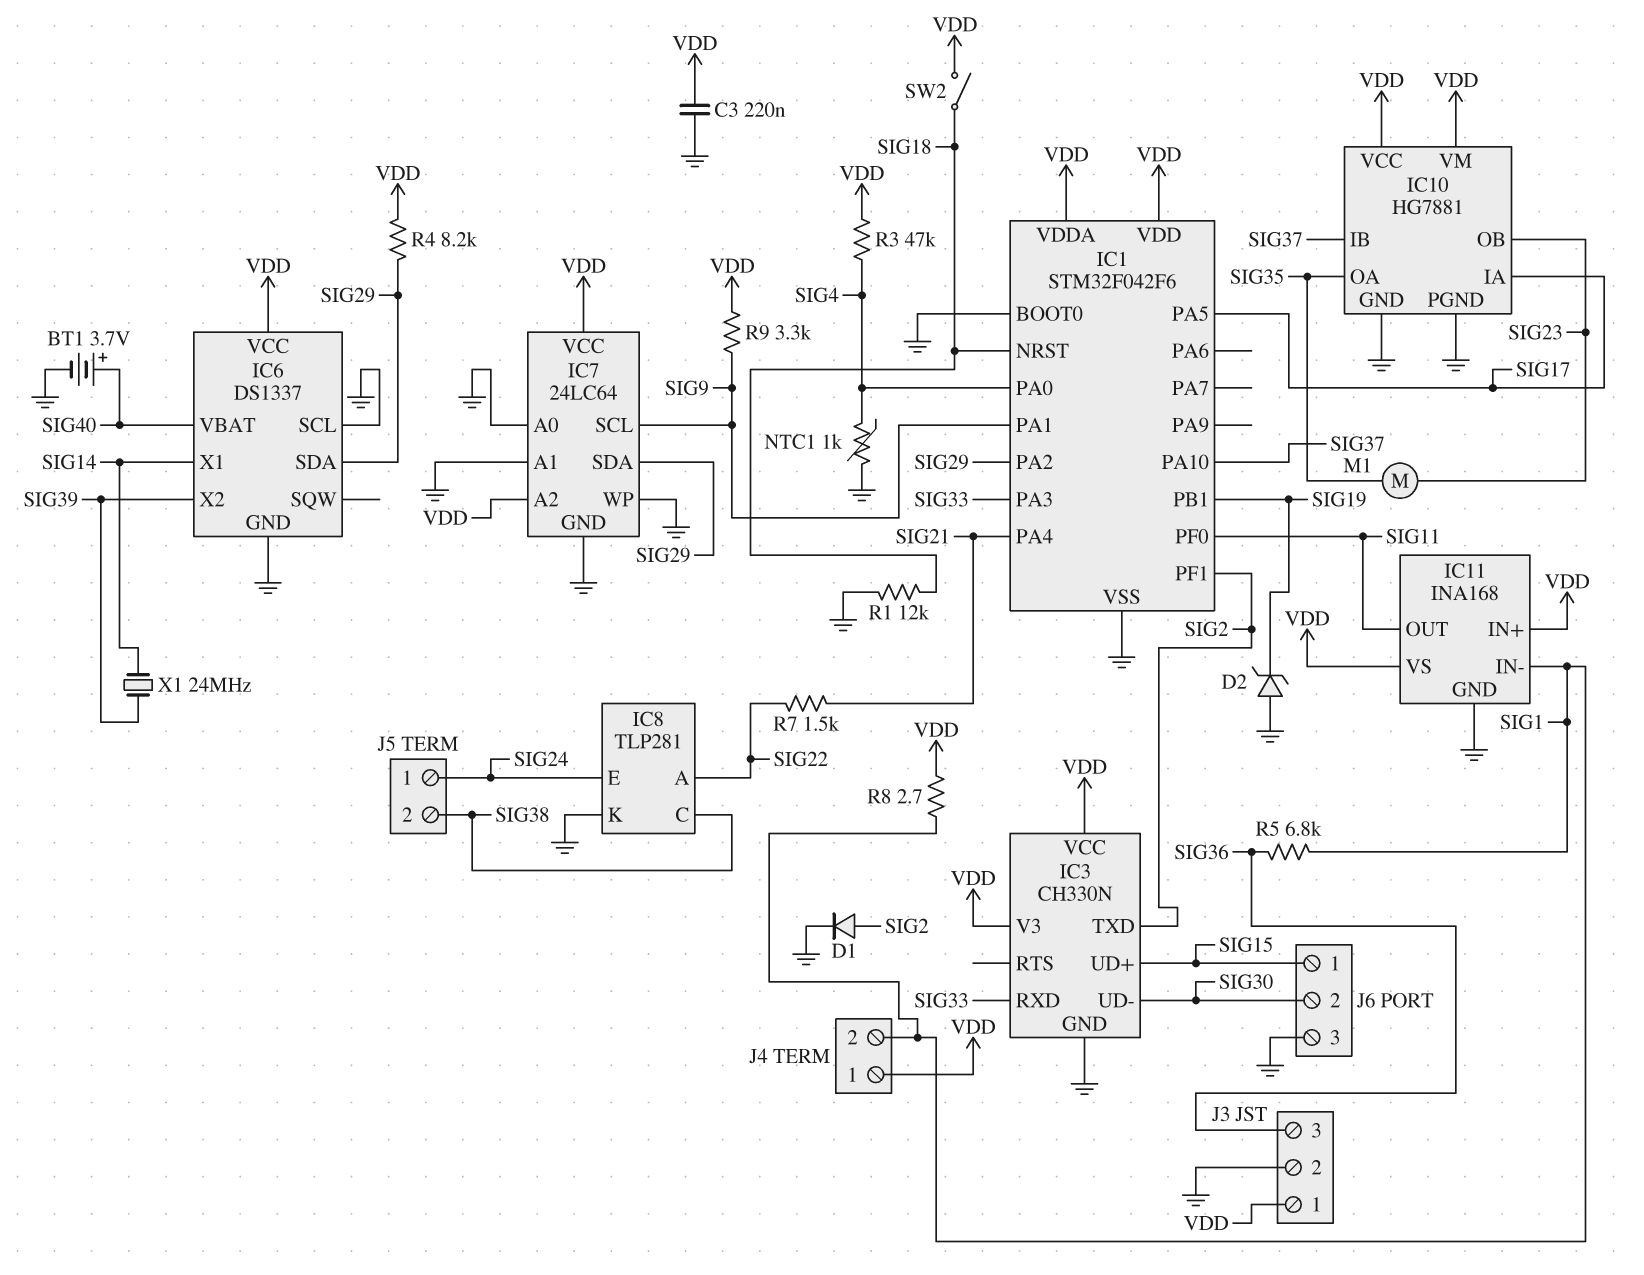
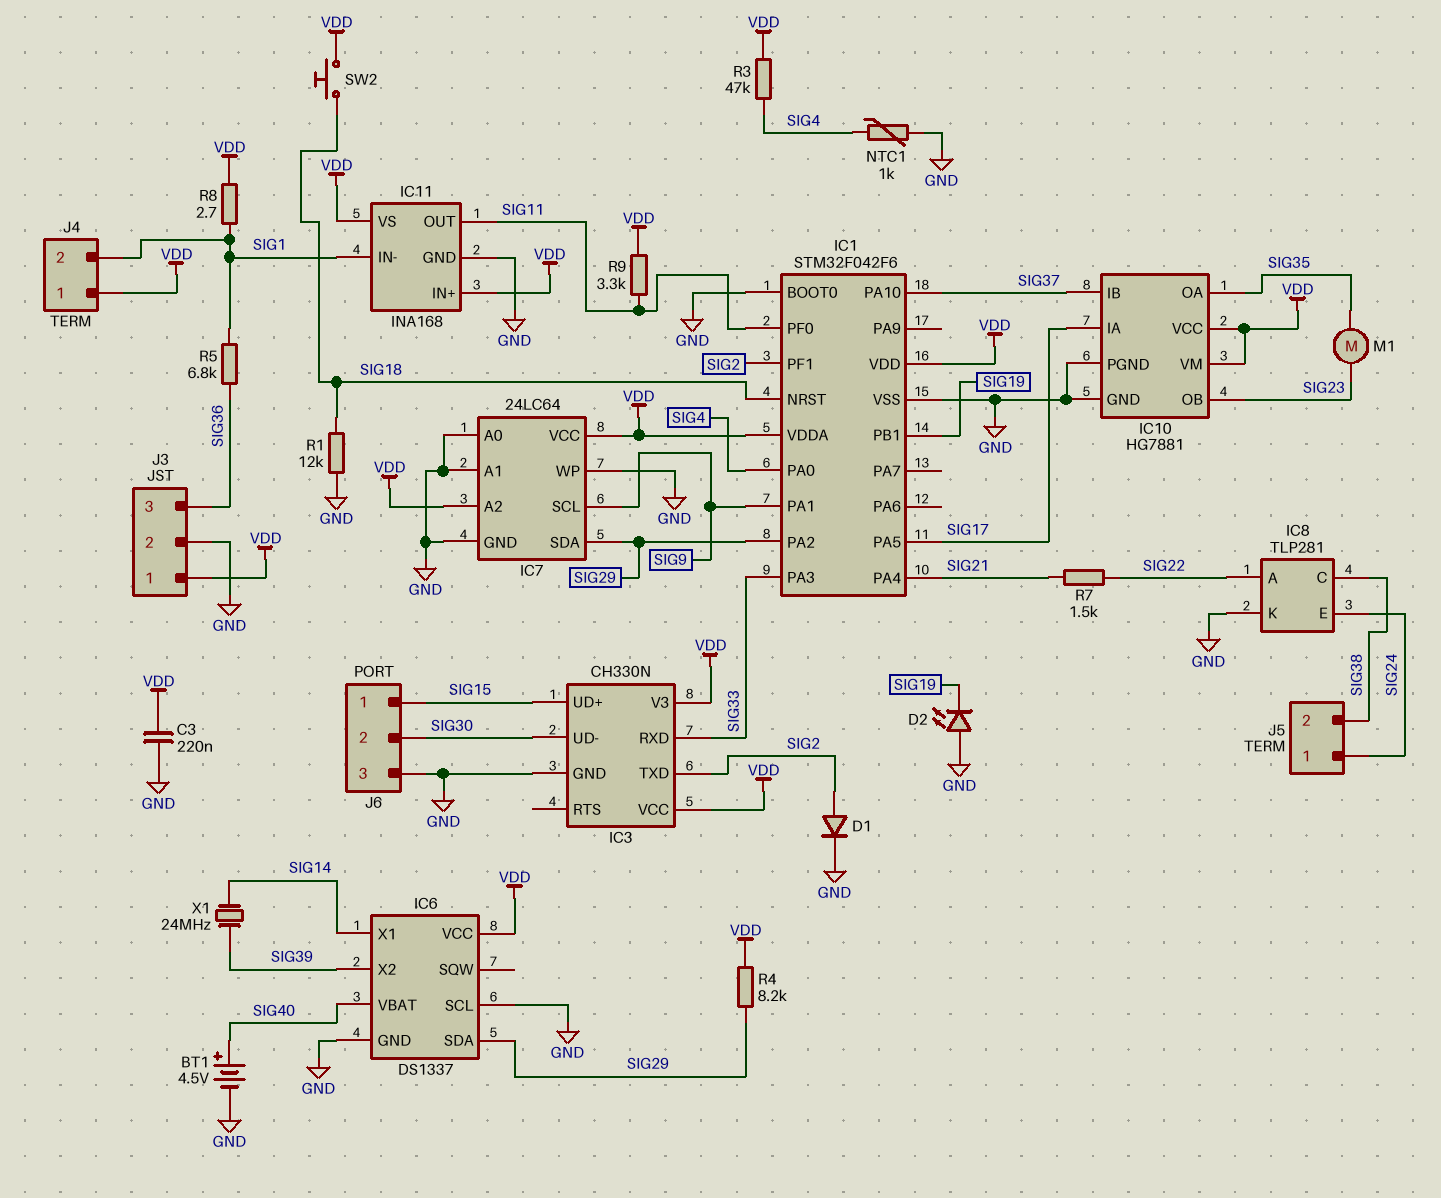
BT1: 3.7V (plus SIG40, minus GND) -> 4.5V (plus SIG40, minus GND)
D2: zener (A GND, K SIG19) -> LED (A GND, K SIG19)
R9: 3.3k (SIG9, VDD) -> 3.3k (SIG11, VDD)
SW2: switch (SIG18, VDD) -> button (SIG18, VDD)

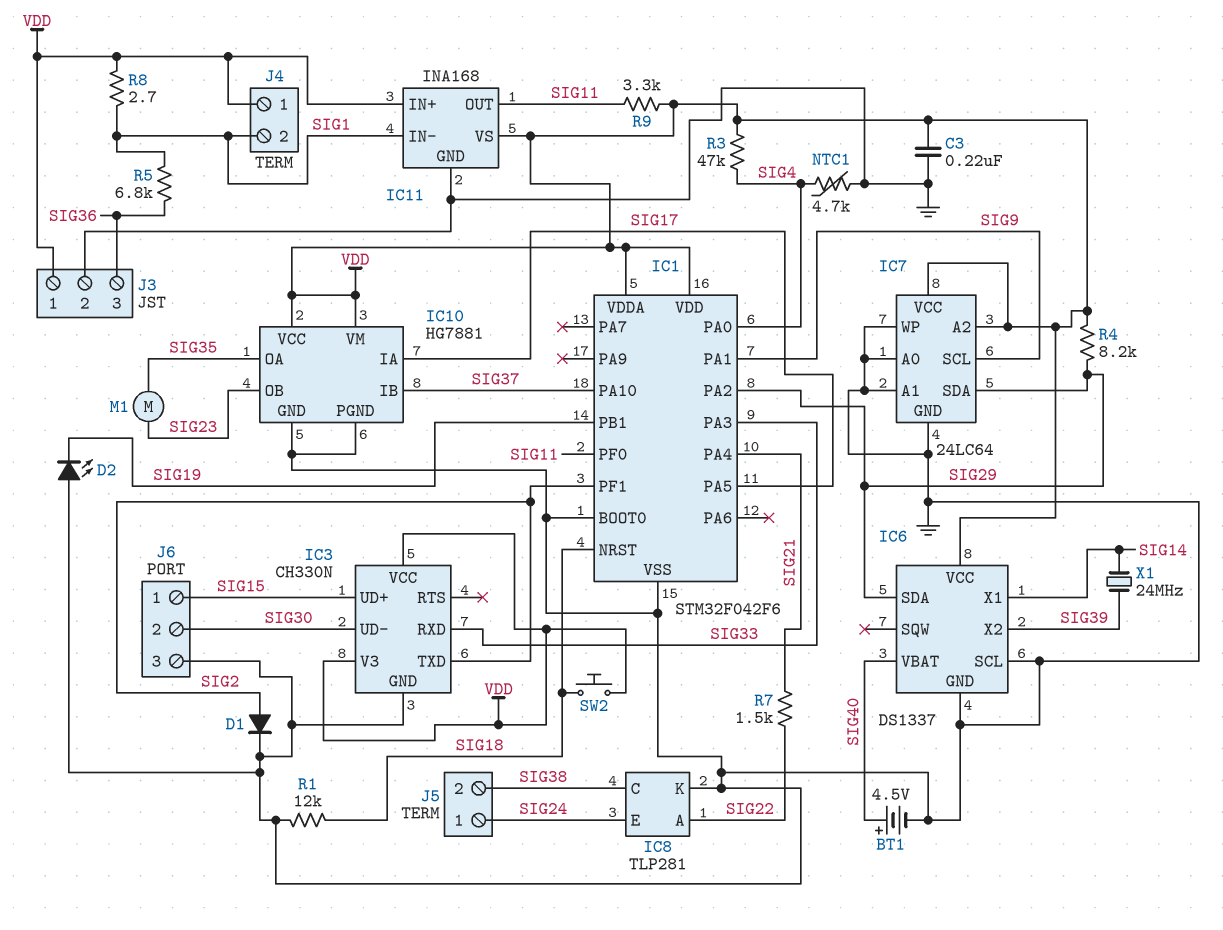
NTC1: 1k (GND, SIG4) -> 4.7k (GND, SIG4)

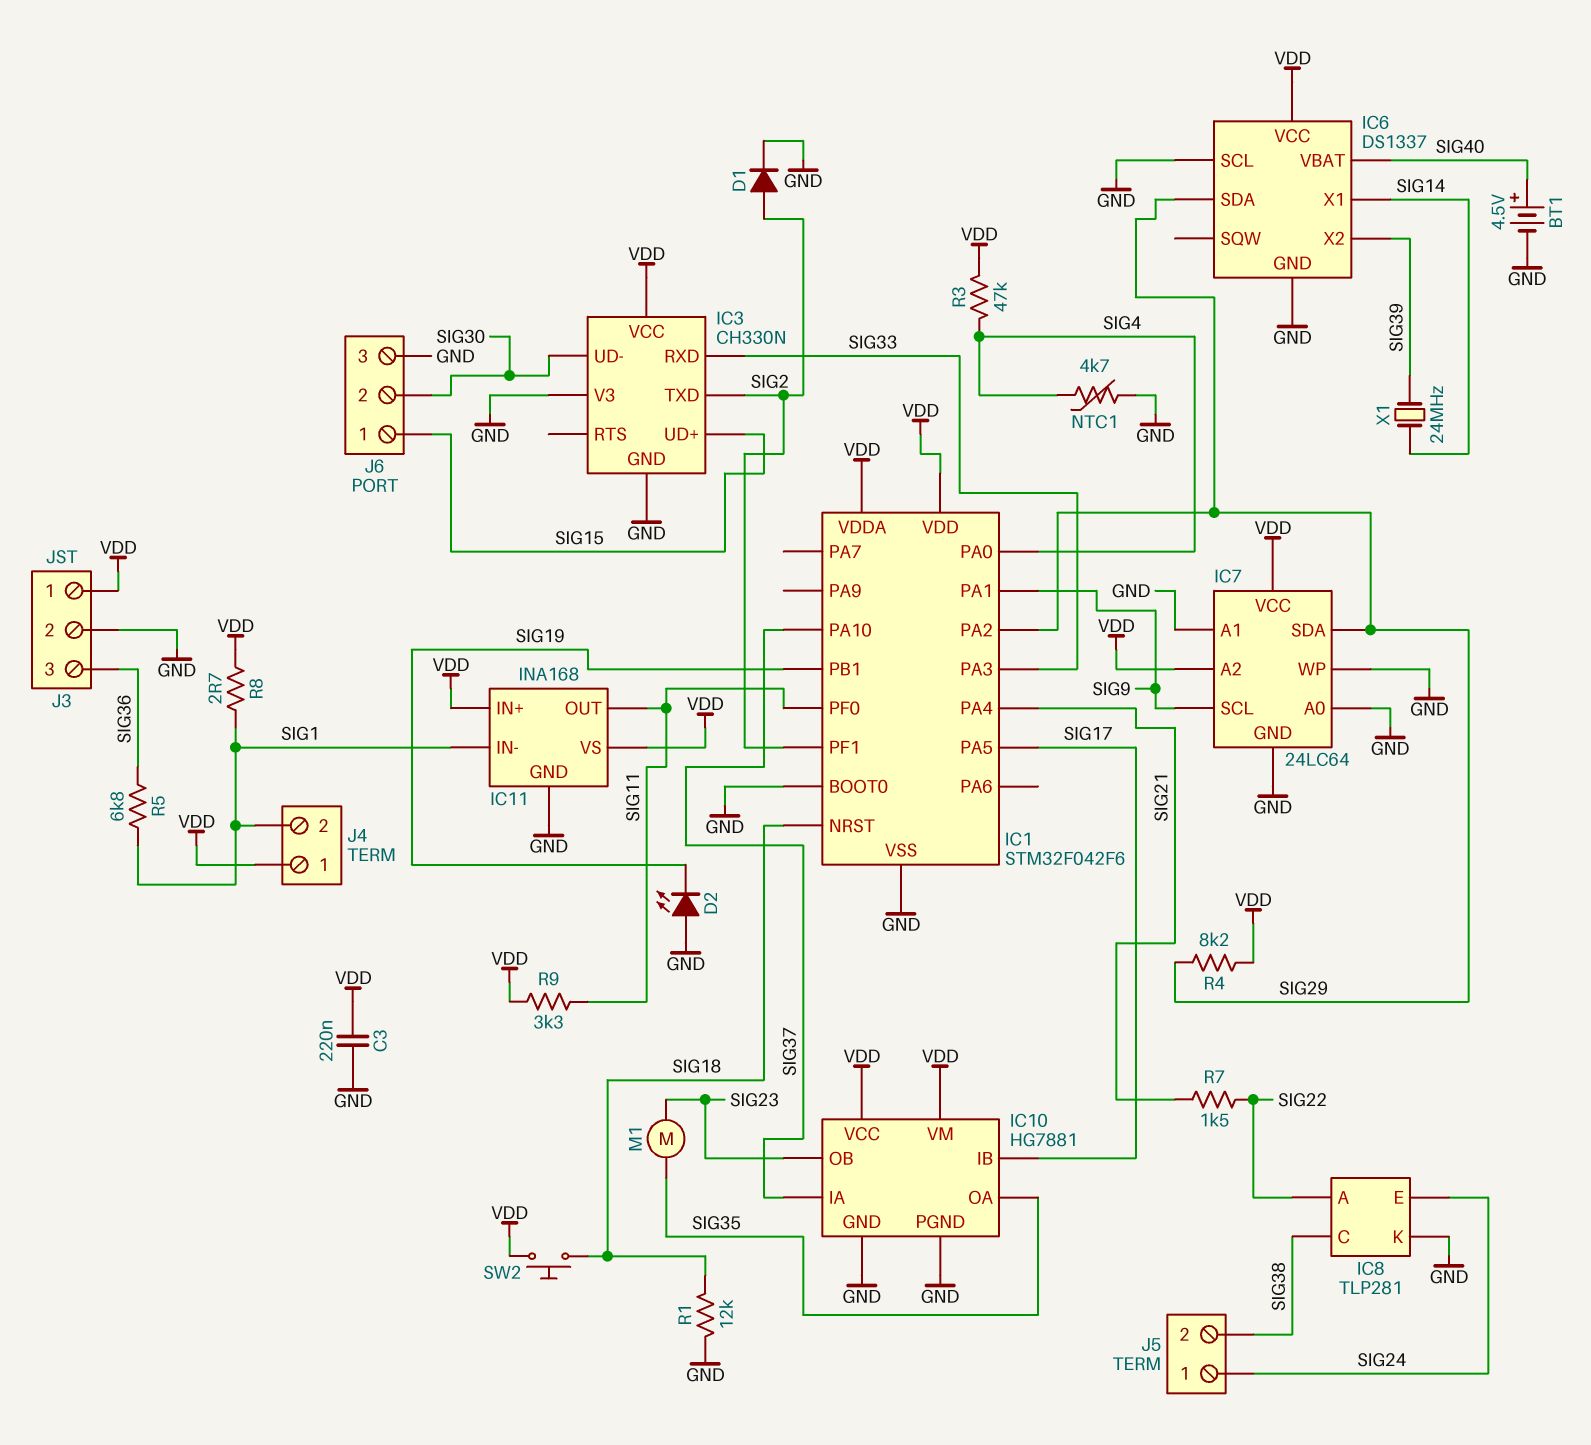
IC3 pin V3: VDD -> GND
IC10 pin IA: SIG17 -> SIG37
IC10 pin IB: SIG37 -> SIG17

